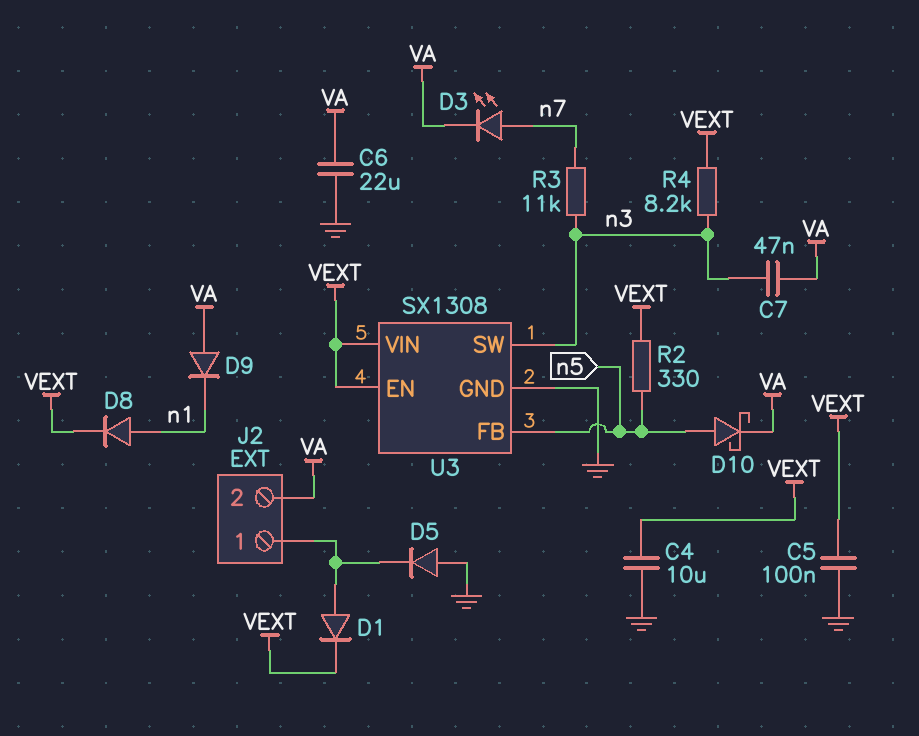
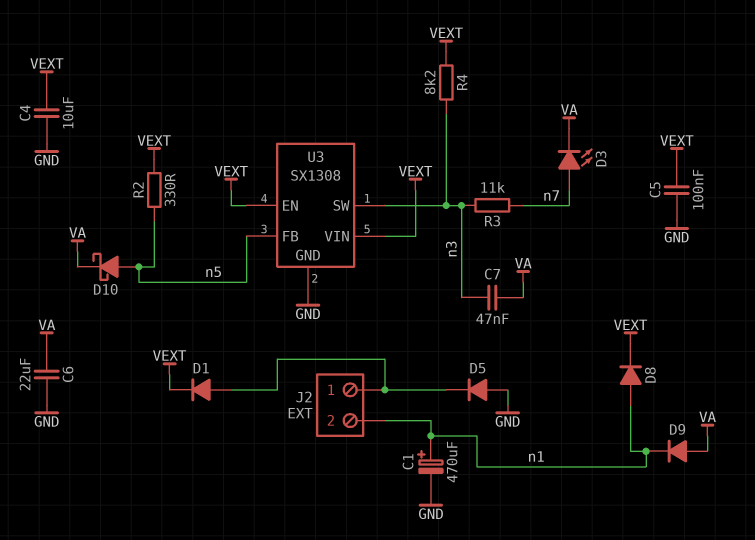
C1: none -> 470uF (plus n1, minus GND)
J2 pin 2: VA -> n1

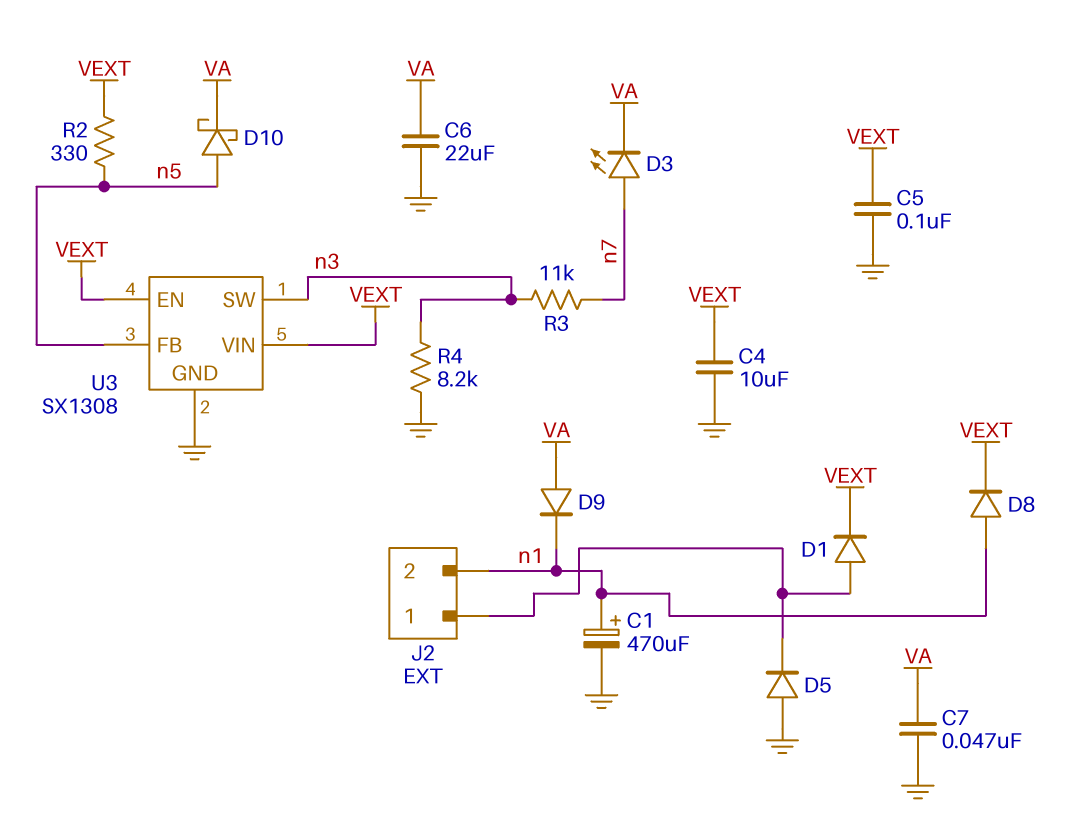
C7: 47nF (VA, n3) -> 47nF (GND, VA)
R4: 8.2k (VEXT, n3) -> 8.2k (GND, n3)

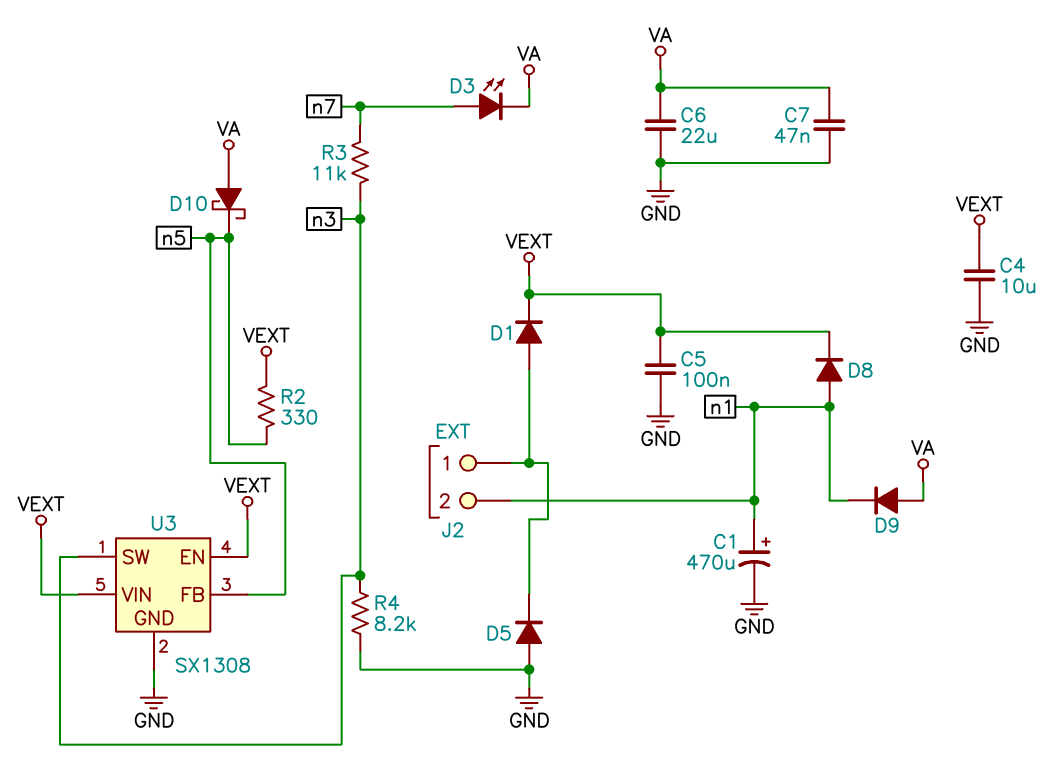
D10: schottky (A n5, K VA) -> schottky (A VA, K n5)

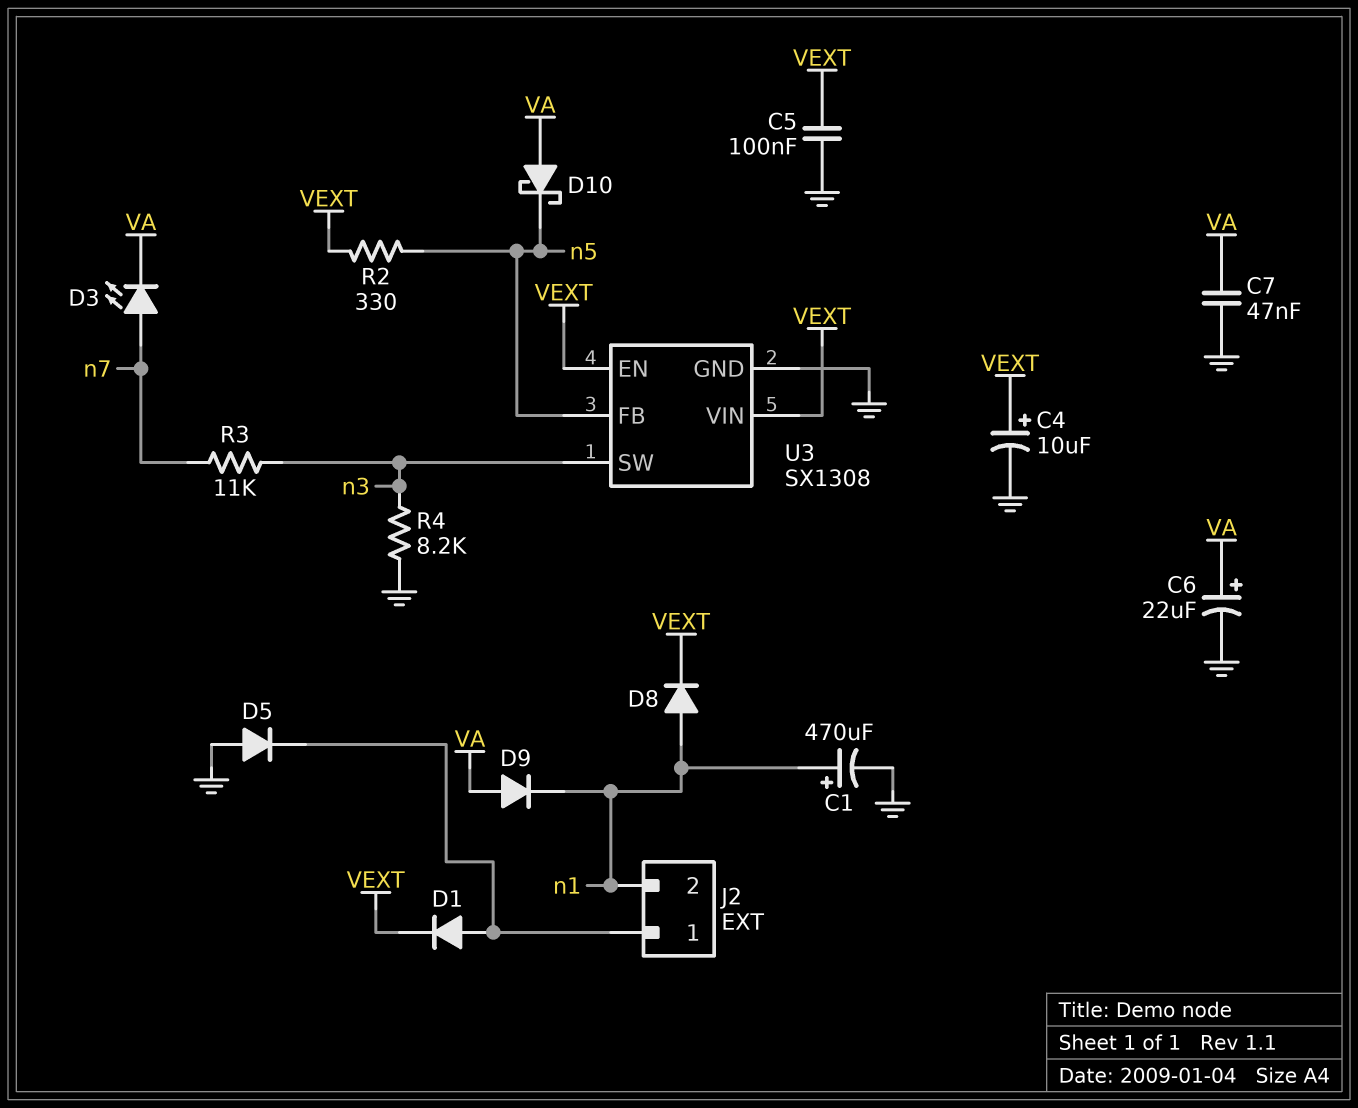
C4: 10uF (GND, VEXT) -> 10uF (plus VEXT, minus GND)
C6: 22uF (GND, VA) -> 22uF (plus VA, minus GND)

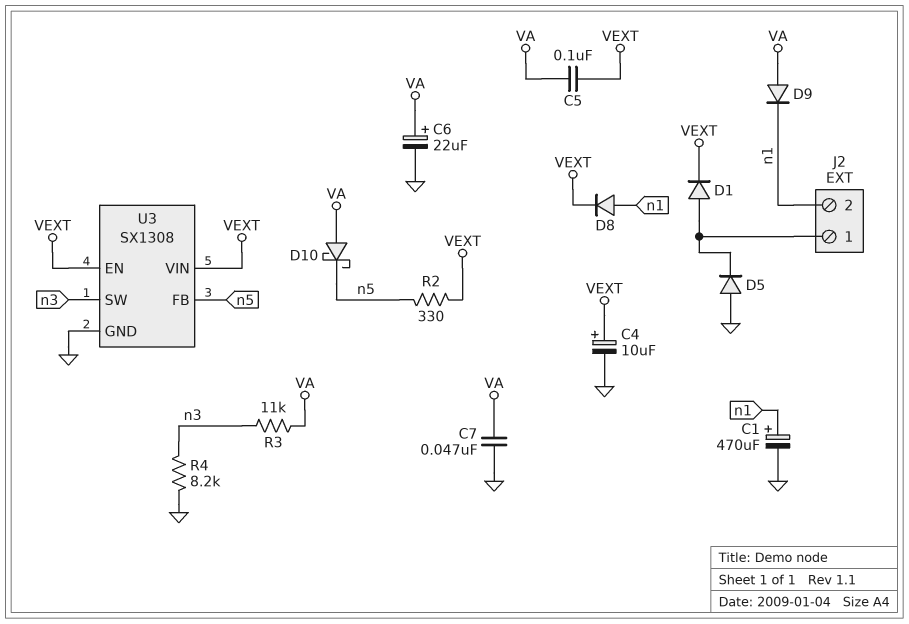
C5: 100nF (GND, VEXT) -> 100nF (VA, VEXT)
D3: LED (A n7, K VA) -> none
R3: 11k (n3, n7) -> 11k (VA, n3)

